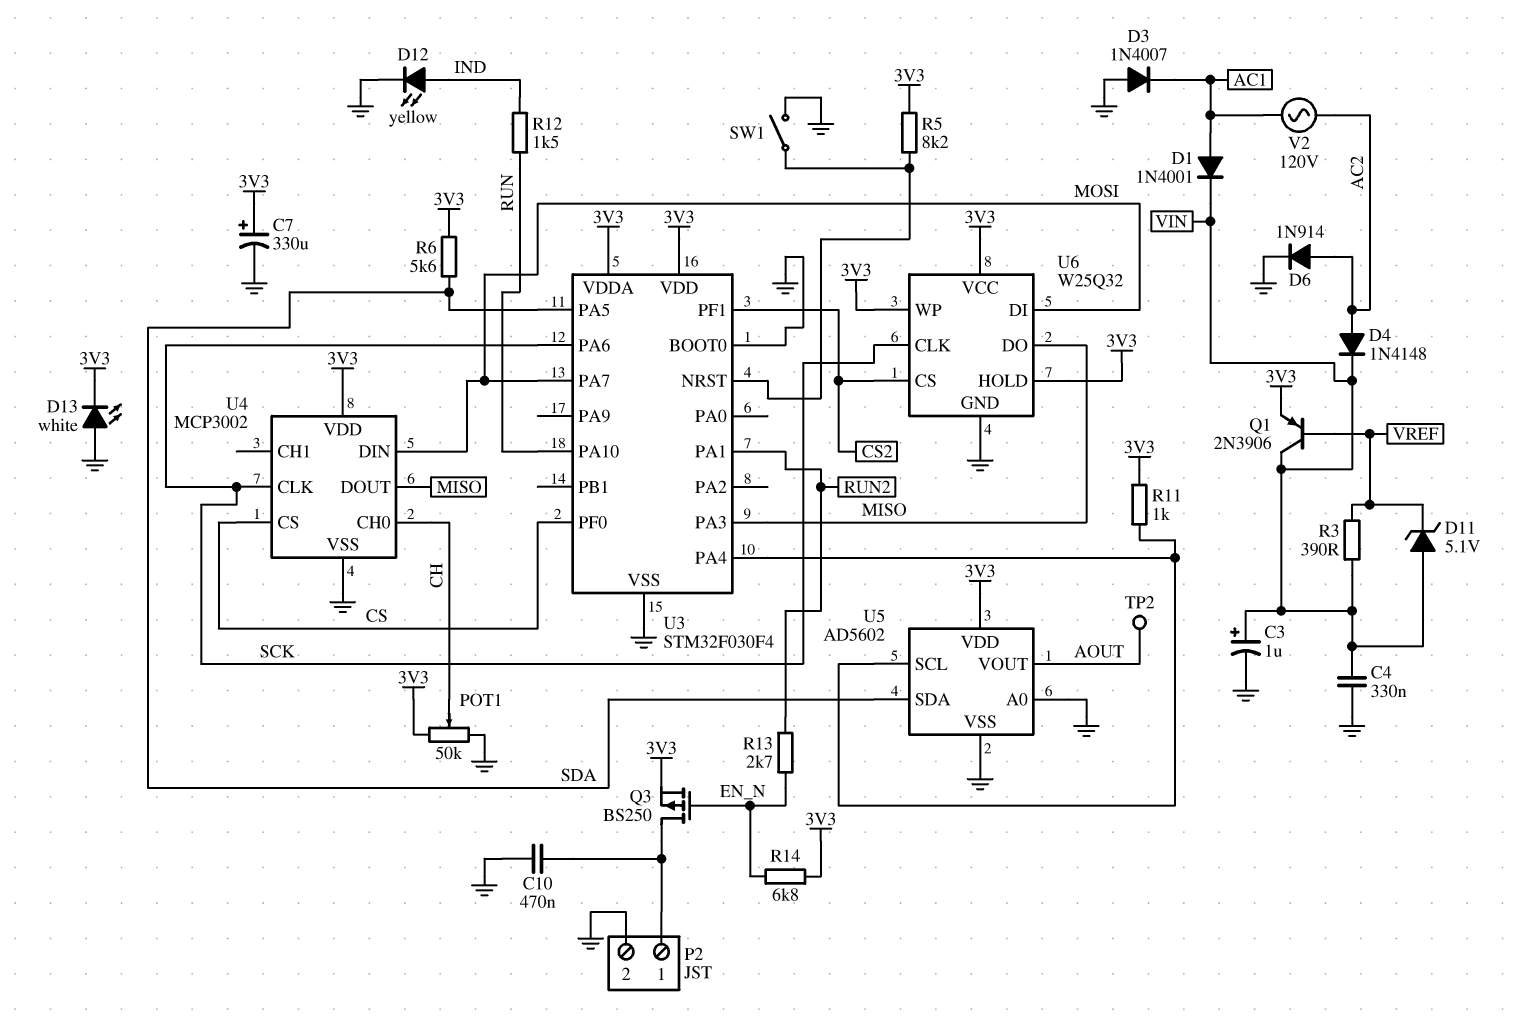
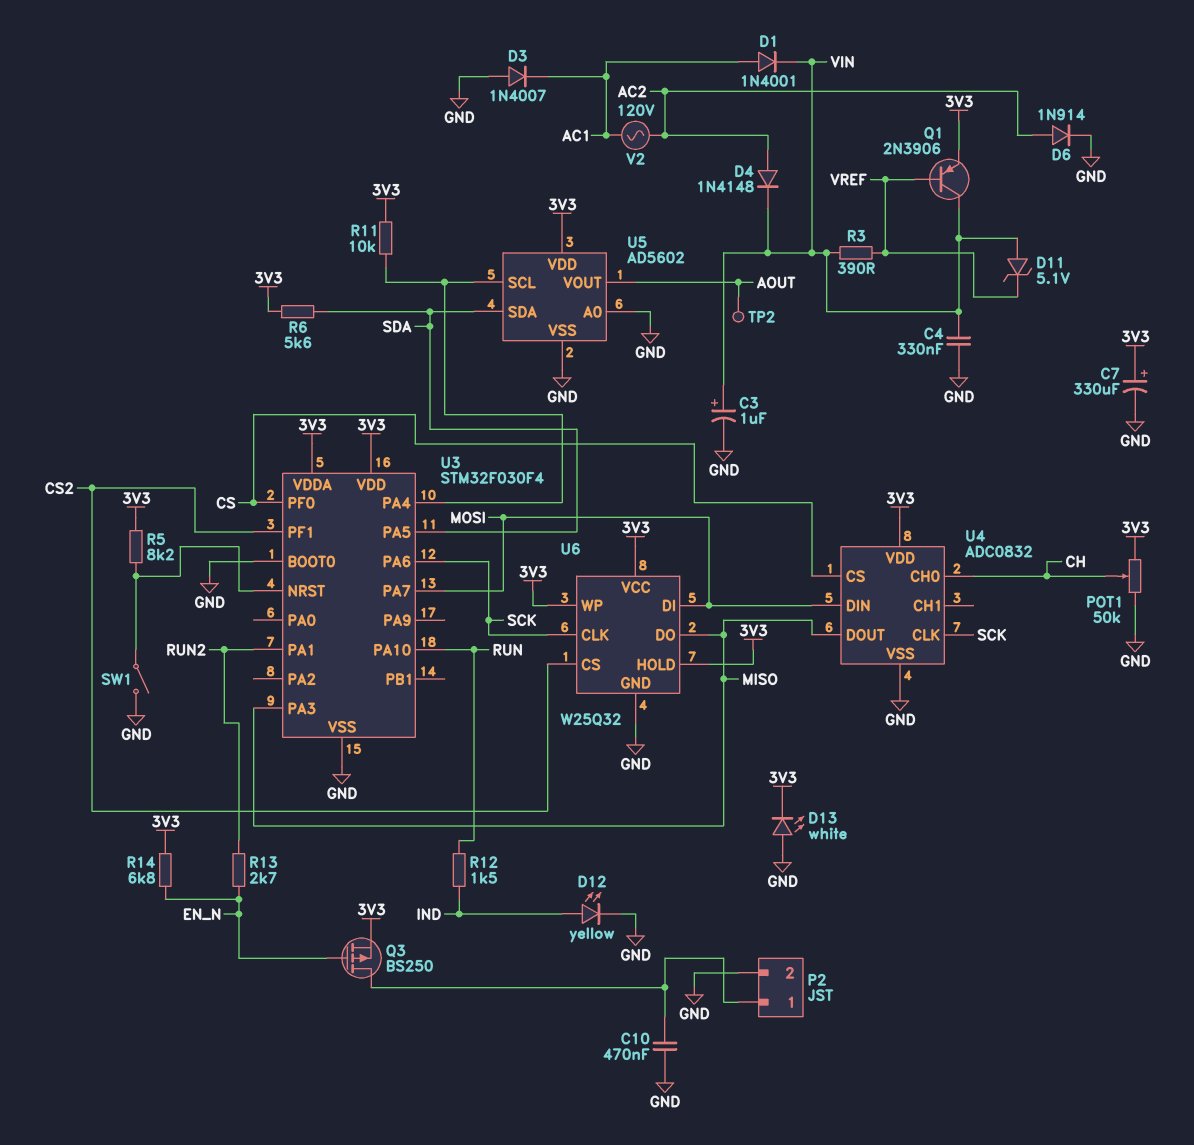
R11: 1k (3V3, U3/PA4) -> 10k (3V3, U3/PA4)
U4: MCP3002 -> ADC0832

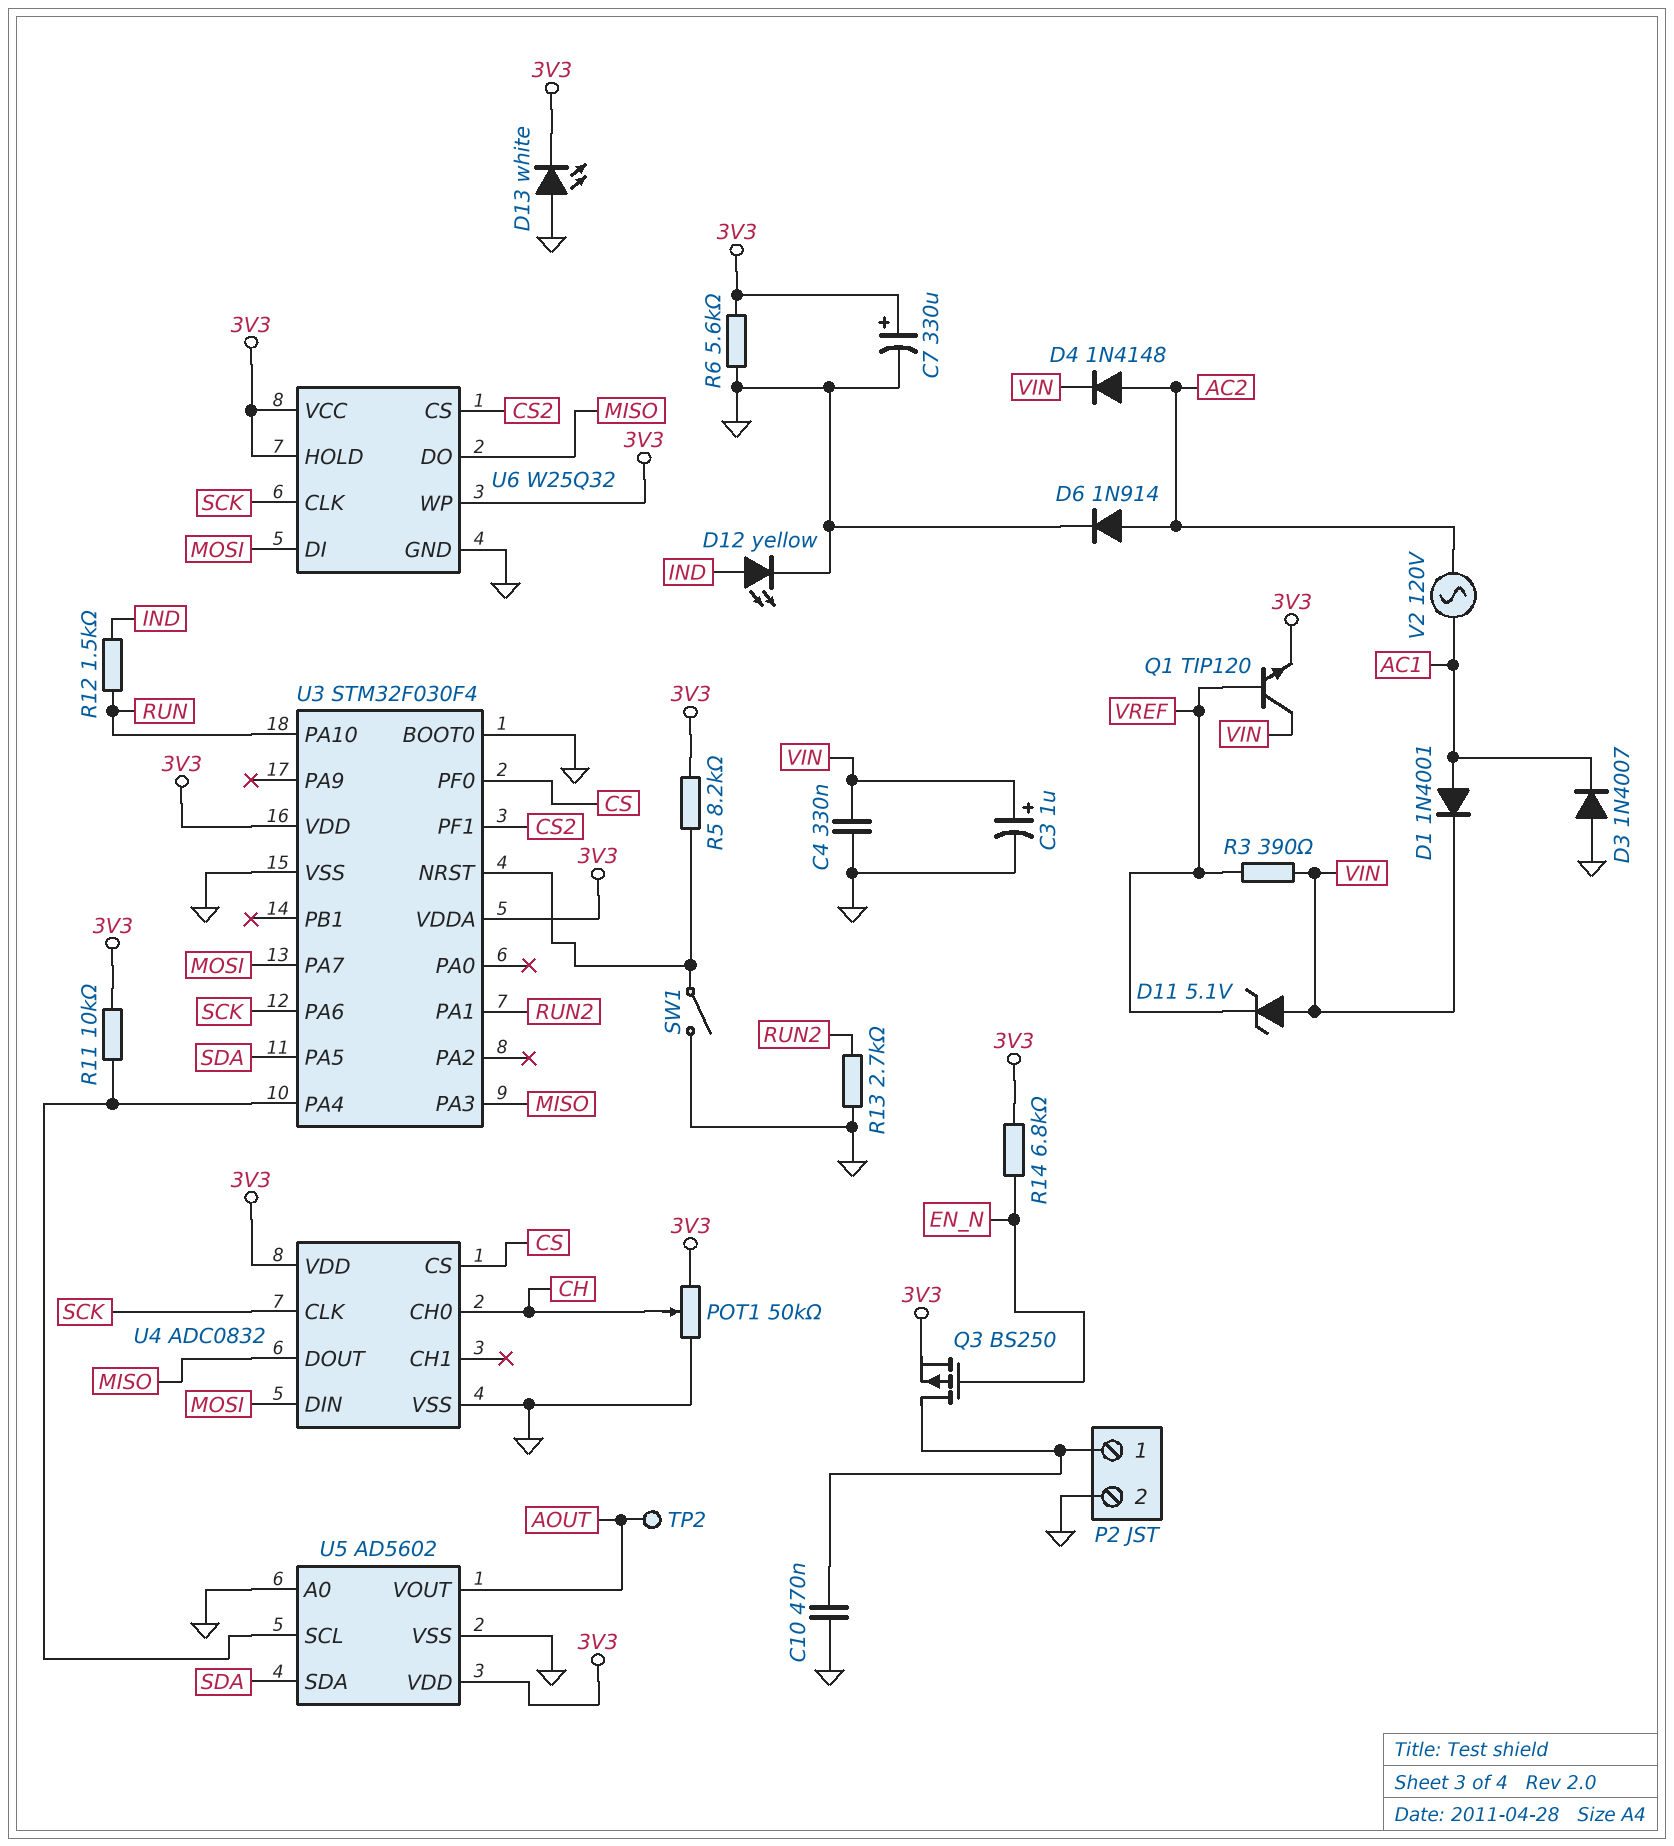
Q1: PNP 2N3906 (B VREF, C VIN, E 3V3) -> NPN TIP120 (B VREF, C VIN, E 3V3)
R6: 5.6k (3V3, SDA) -> 5.6k (3V3, GND)
R13: 2.7k (EN_N, RUN2) -> 2.7k (GND, RUN2)

